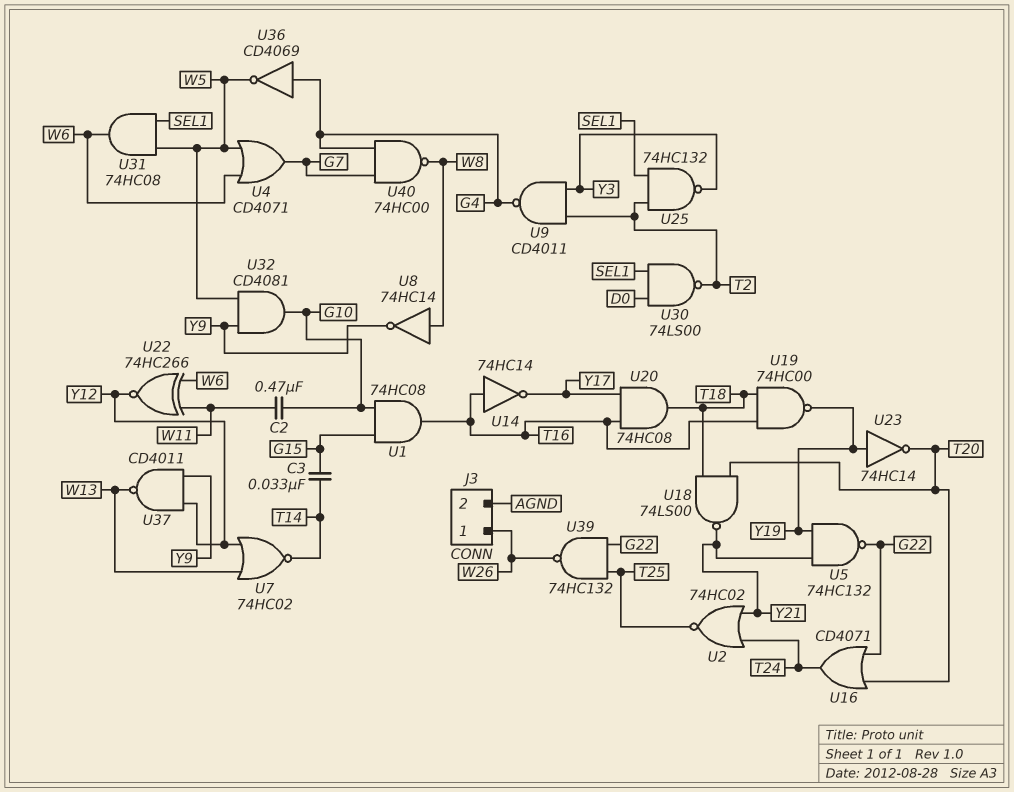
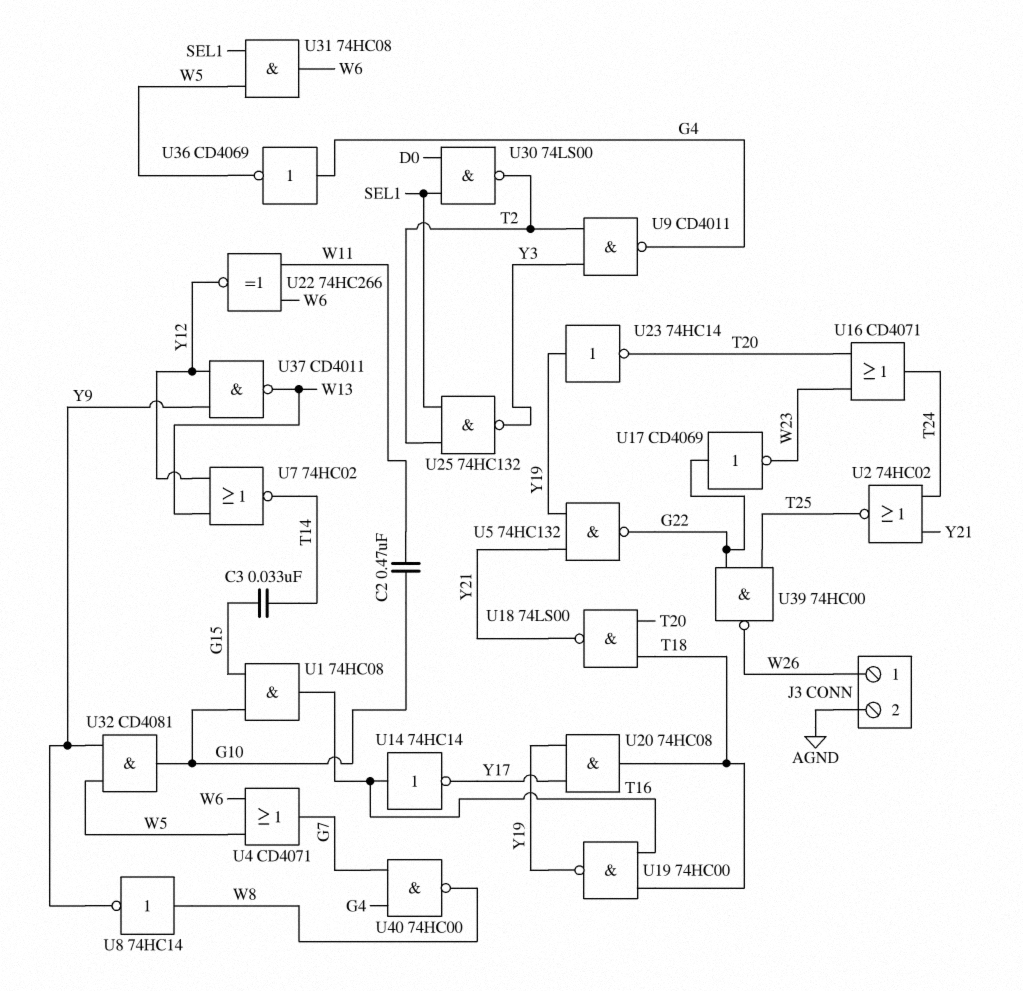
U16: OR CD4071 (in G22, in T20, out T24) -> OR CD4071 (in T20, in W23, out T24)
U17: none -> NOT CD4069 (in G22, out W23)
U20: AND 74HC08 (in T16, in Y17, out T18) -> AND 74HC08 (in Y17, in Y19, out T18)
U39: NAND 74HC132 (in G22, in T25, out W26) -> NAND 74HC00 (in G22, in T25, out W26)

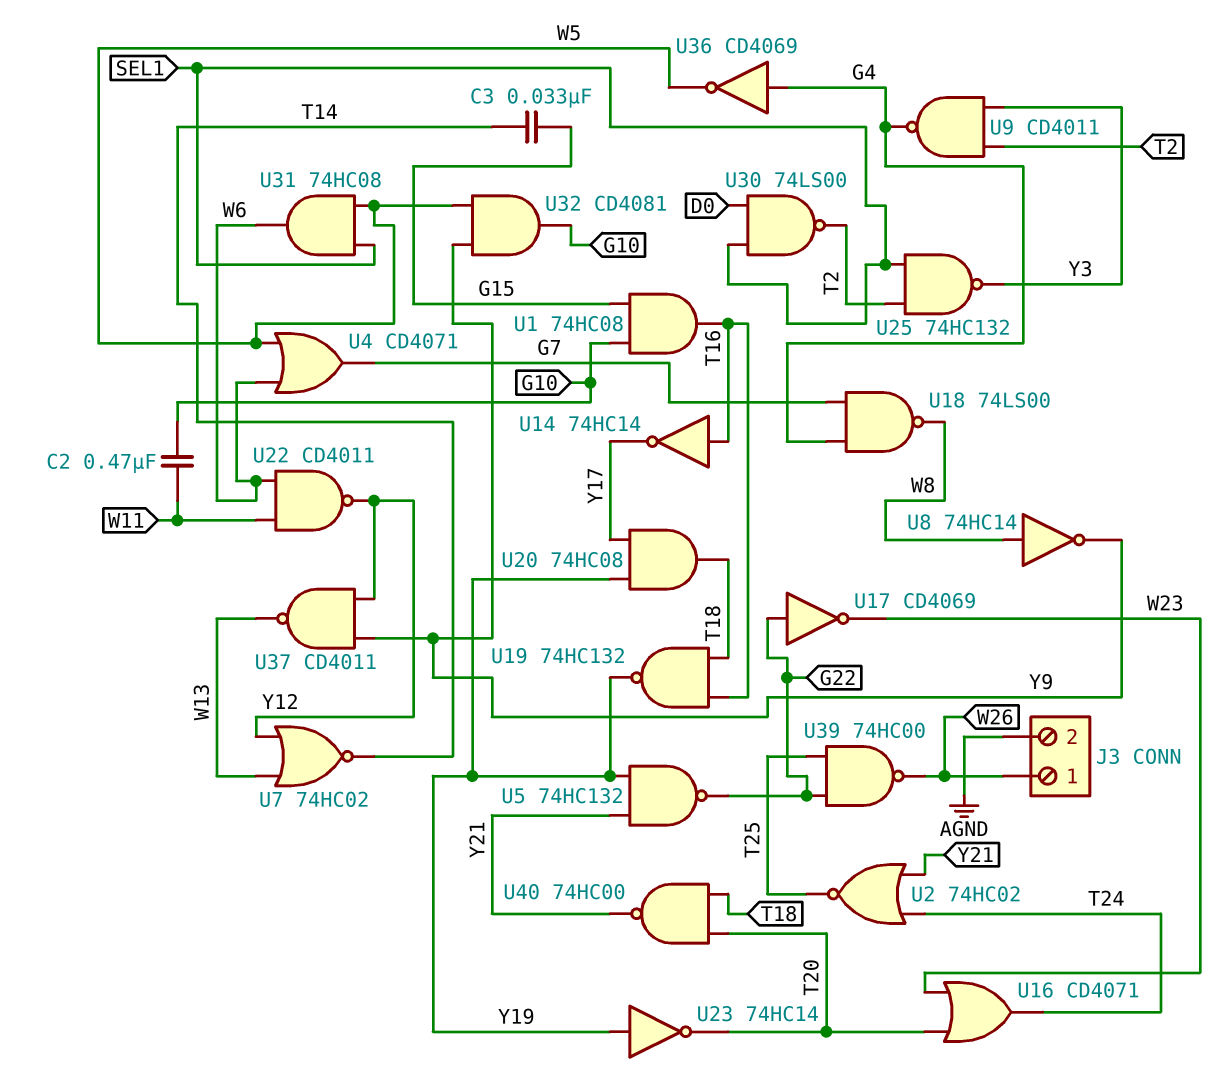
U18: NAND 74LS00 (in T18, in T20, out Y21) -> NAND 74LS00 (in G4, in G7, out W8)
U19: NAND 74HC00 (in T16, in T18, out Y19) -> NAND 74HC132 (in T16, in T18, out Y19)
U22: XNOR 74HC266 (in W6, in W11, out Y12) -> NAND CD4011 (in W6, in W11, out Y12)
U40: NAND 74HC00 (in G4, in G7, out W8) -> NAND 74HC00 (in T18, in T20, out Y21)

